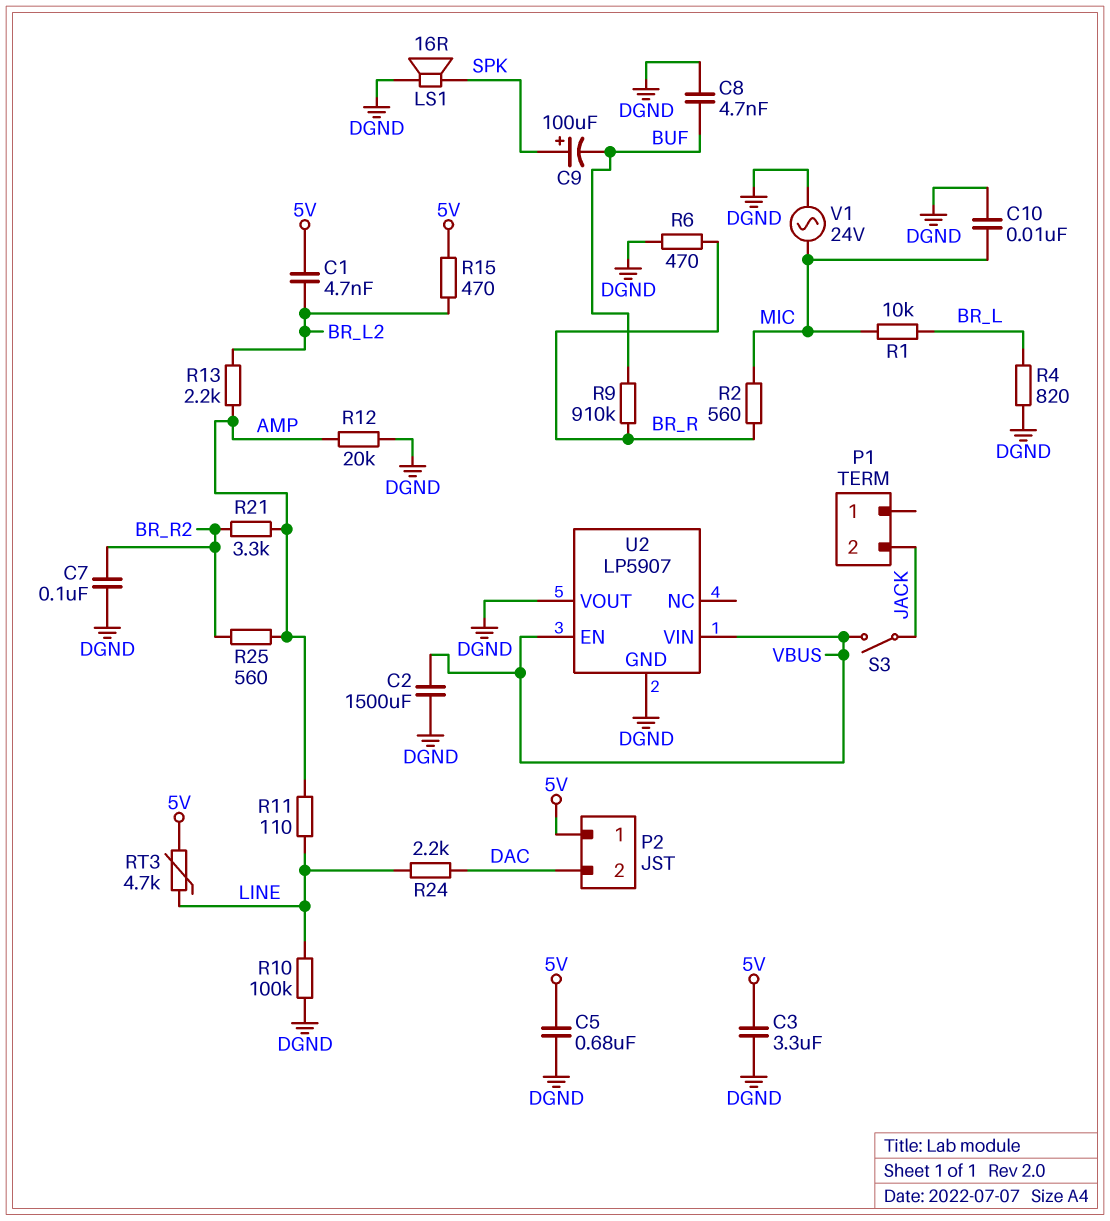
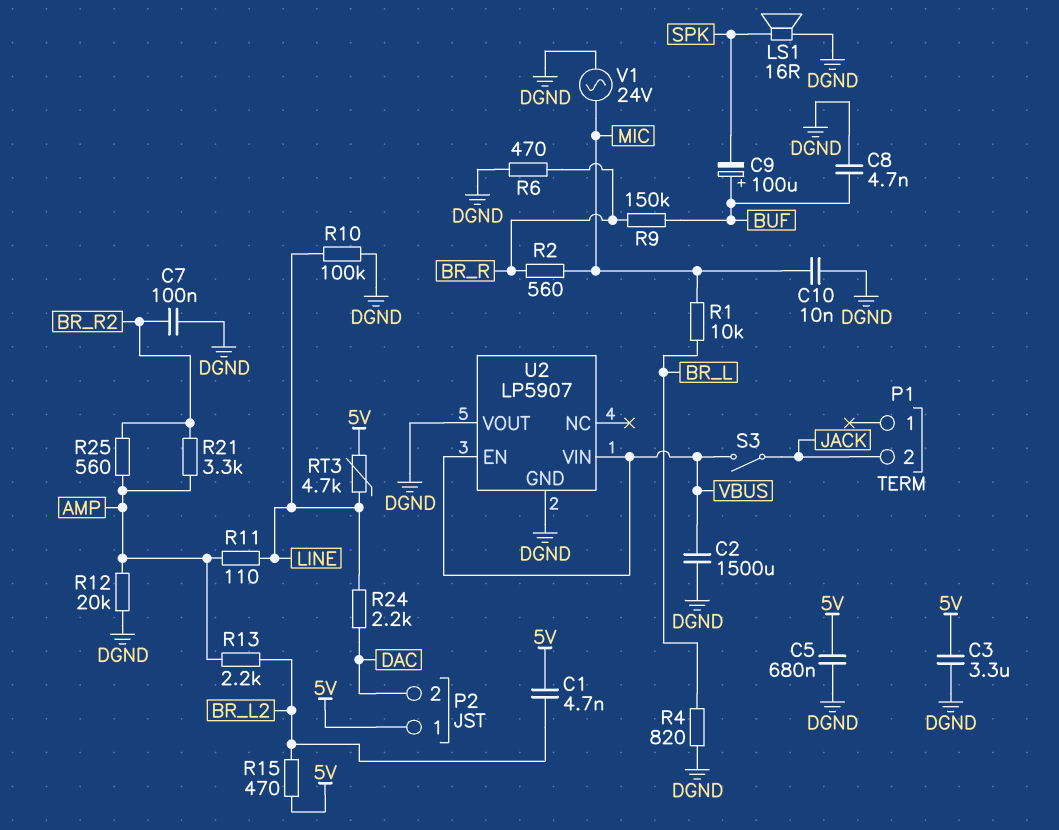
C9: 100uF (plus SPK, minus BUF) -> 100uF (plus BUF, minus SPK)
R9: 910k (BR_R, BUF) -> 150k (BR_R, BUF)

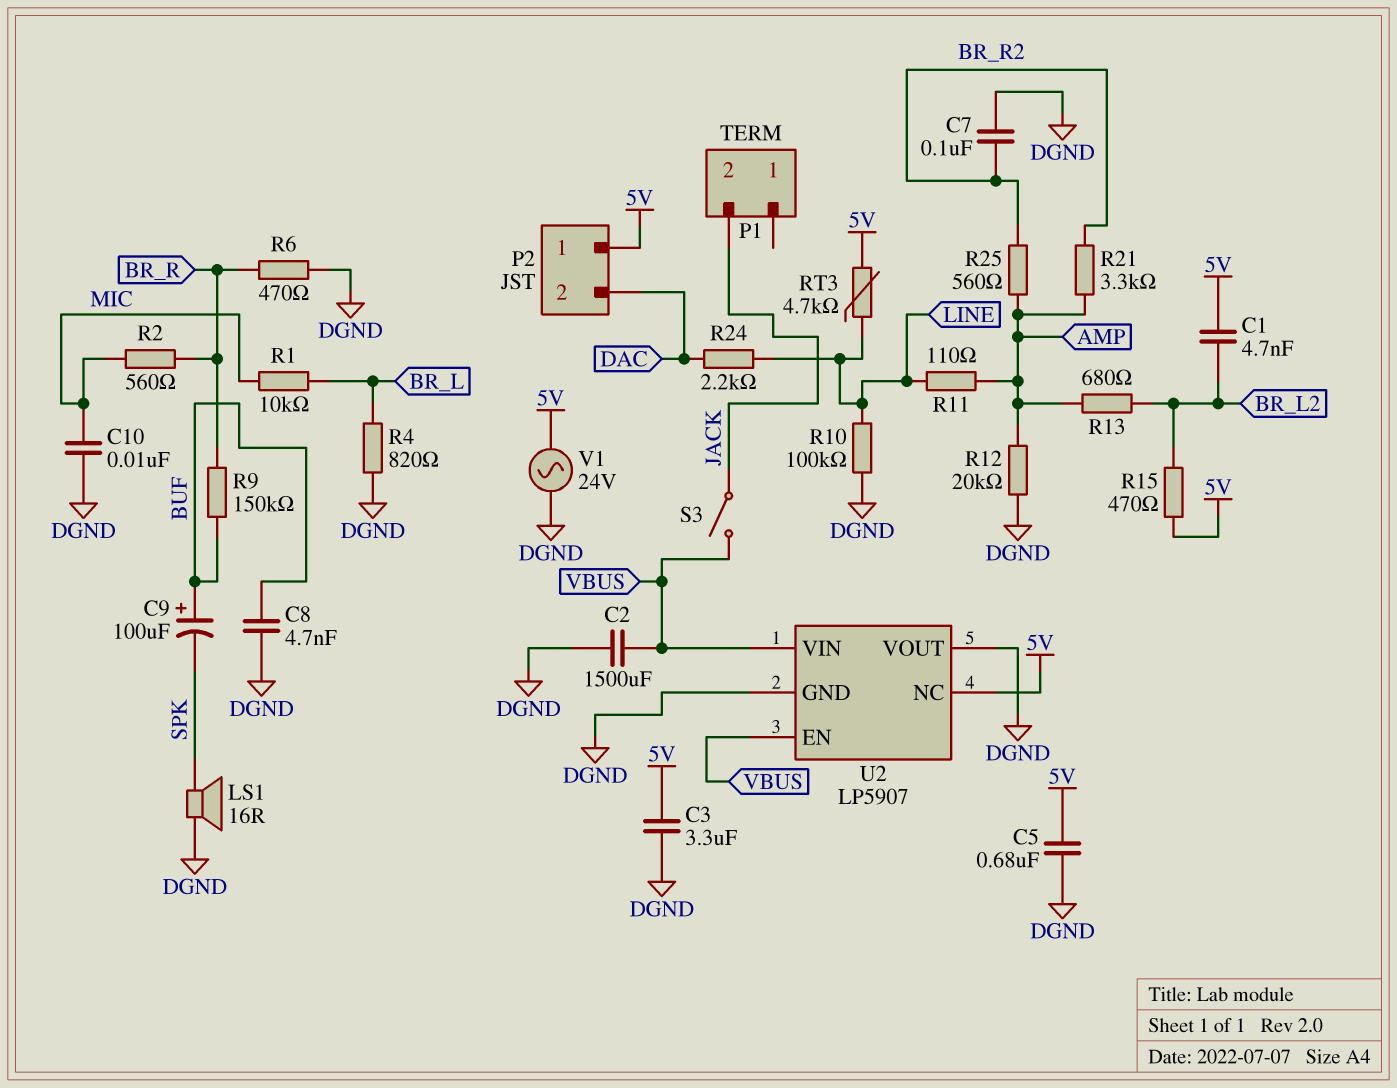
R13: 2.2k (AMP, BR_L2) -> 680 (AMP, BR_L2)
U2 pin NC: none -> 5V
V1: AC 24V (DGND, MIC) -> AC 24V (5V, DGND)

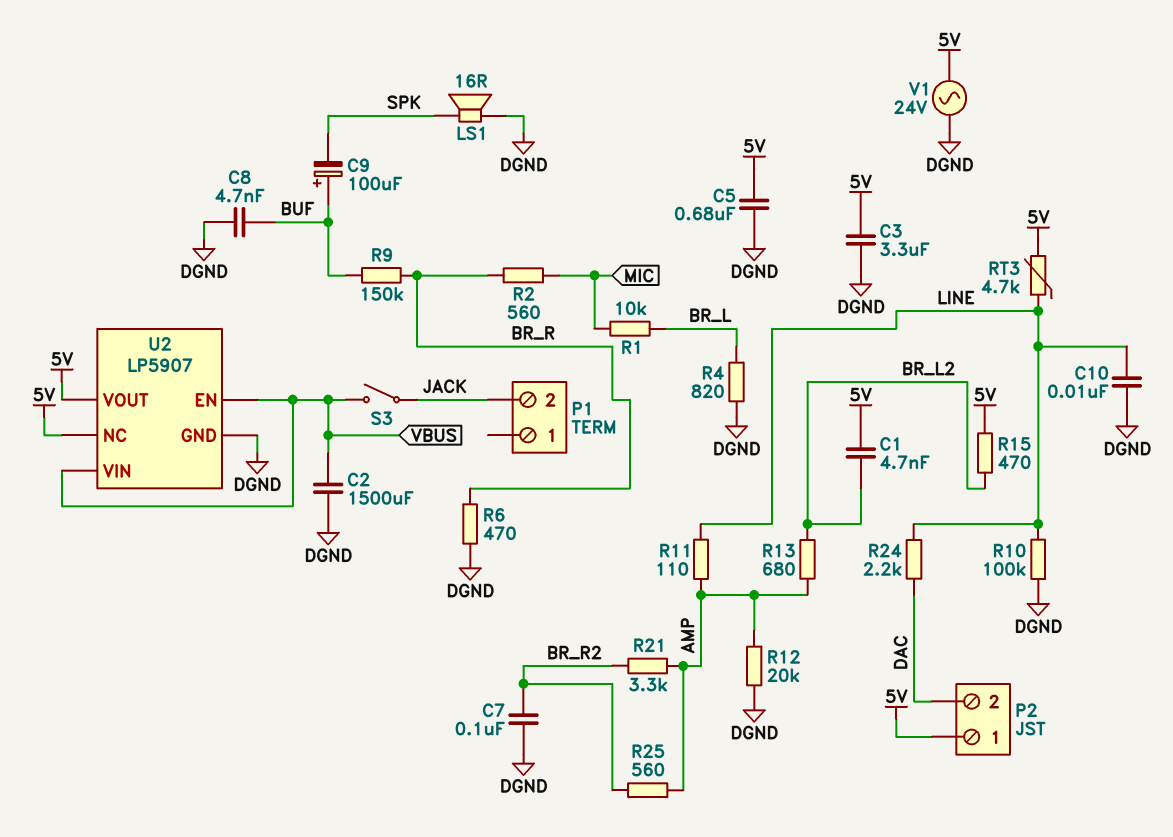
C10: 10nF (DGND, MIC) -> 10nF (DGND, LINE)
U2 pin VOUT: DGND -> 5V

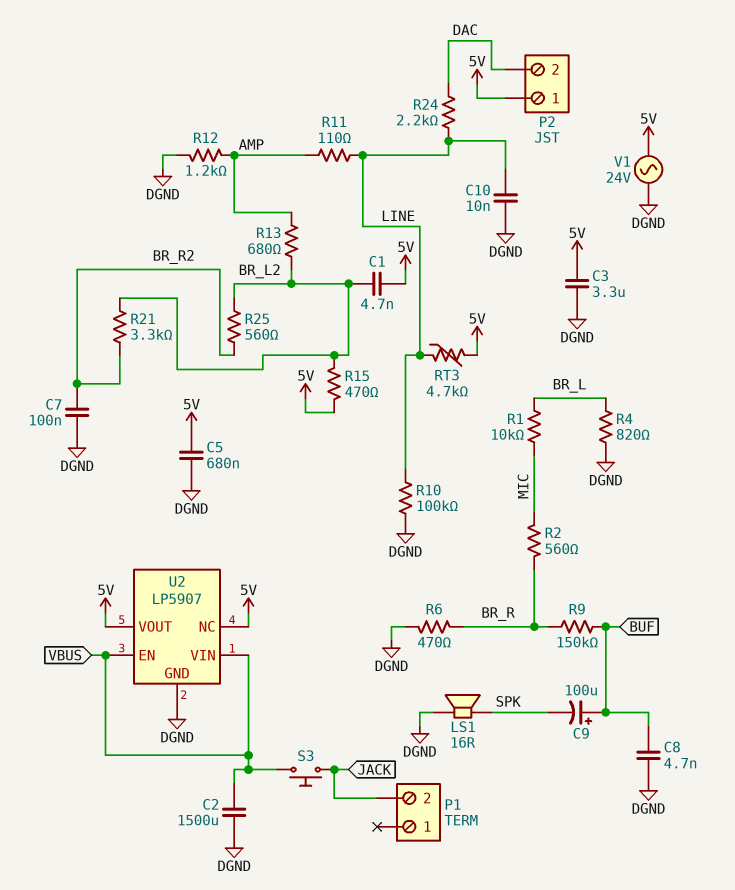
R12: 20k (AMP, DGND) -> 1.2k (AMP, DGND)
R21: 3.3k (AMP, BR_R2) -> 3.3k (BR_L2, BR_R2)
R25: 560 (AMP, BR_R2) -> 560 (BR_L2, BR_R2)
S3: switch (JACK, VBUS) -> button (JACK, VBUS)

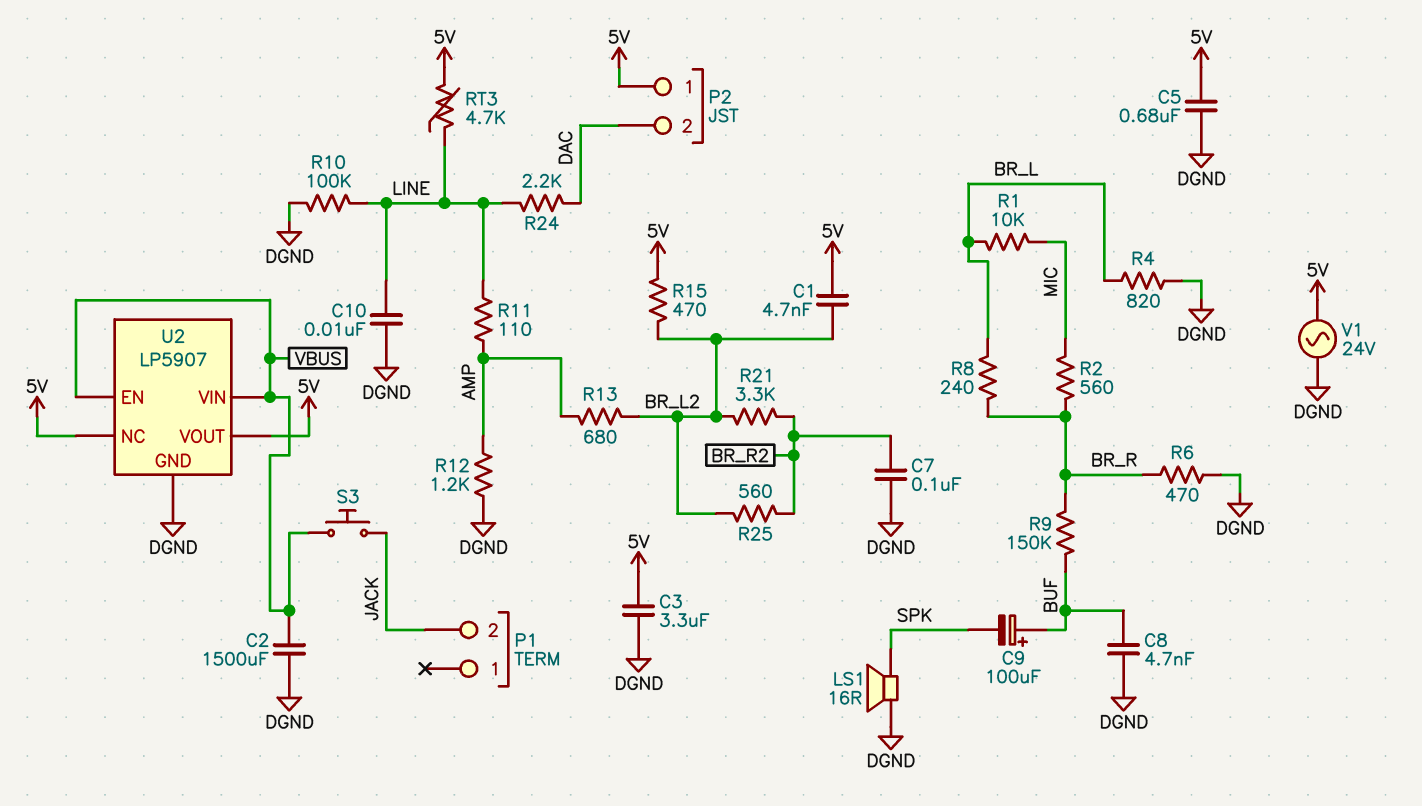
R8: none -> 240 (BR_L, BR_R)

